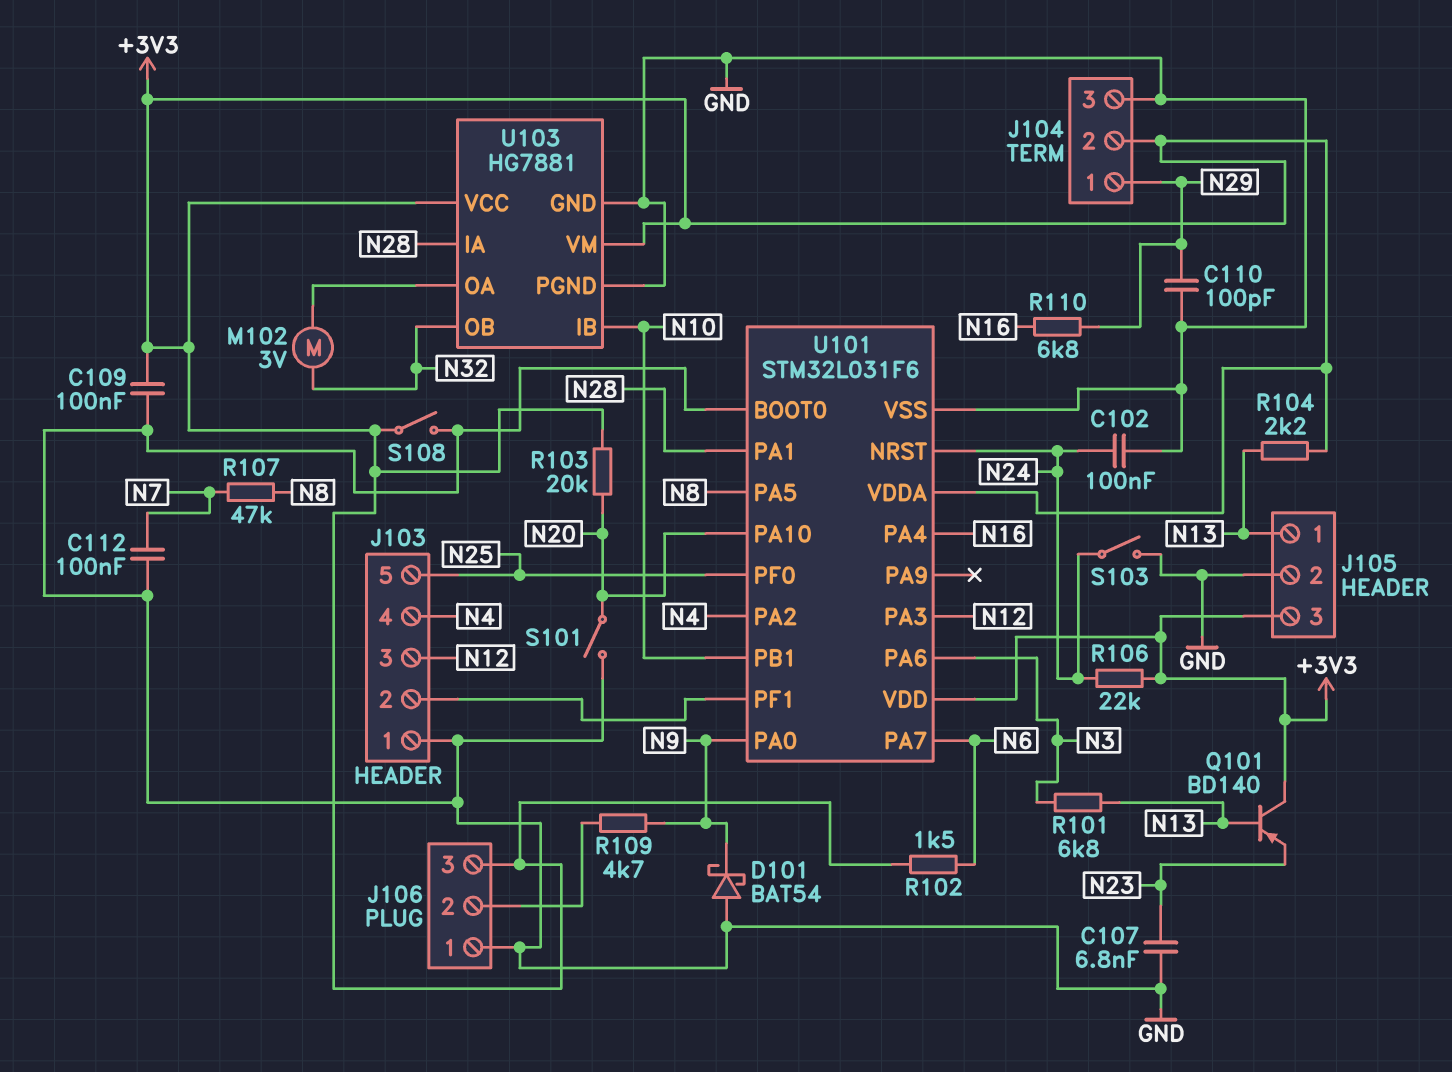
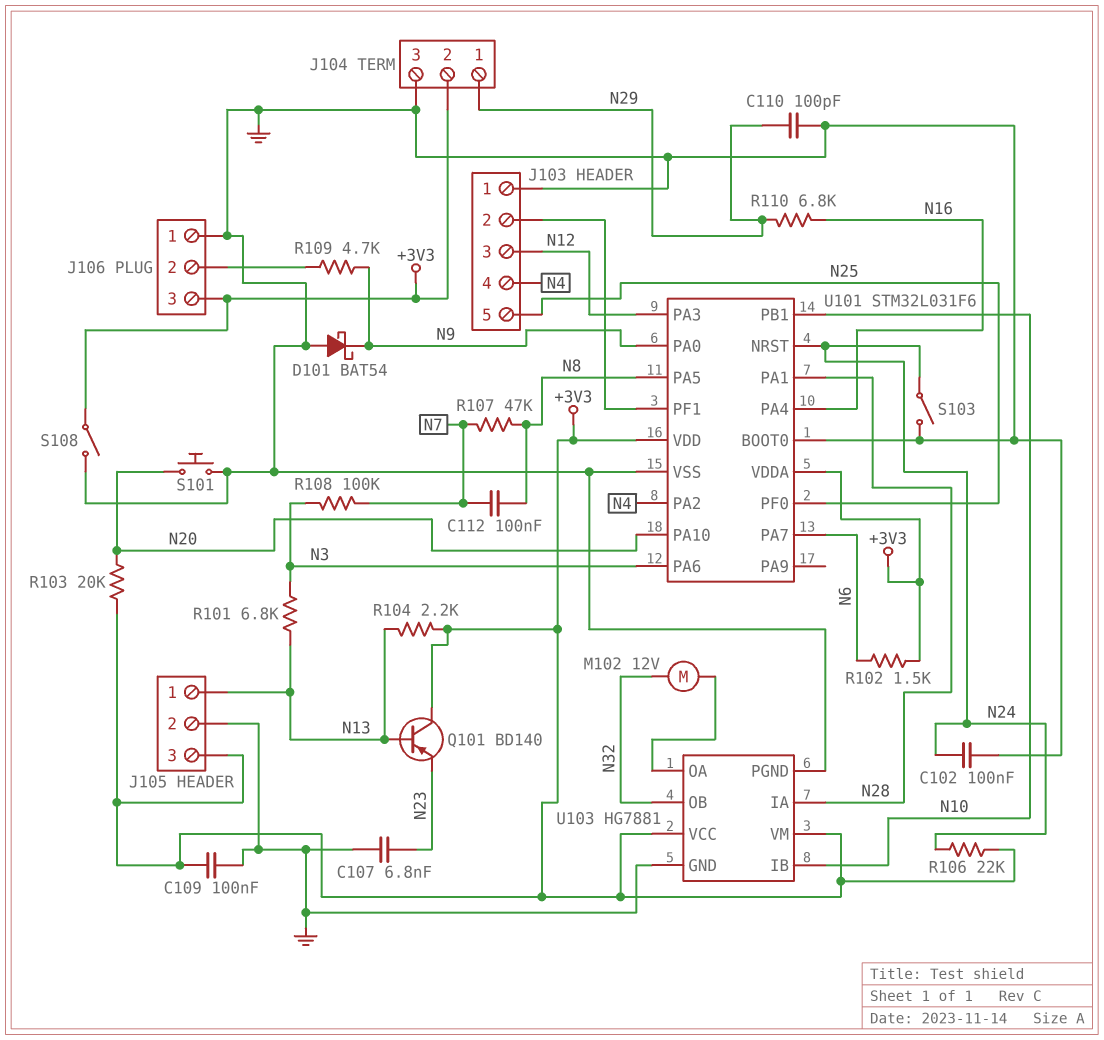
C112: 100nF (GND, N7) -> 100nF (N7, N8)
M102: motor 3V (N32, U103/OA) -> motor 12V (N32, U103/OA)
R108: none -> 100k (N3, N7)
S101: switch (GND, N20) -> button (GND, N20)

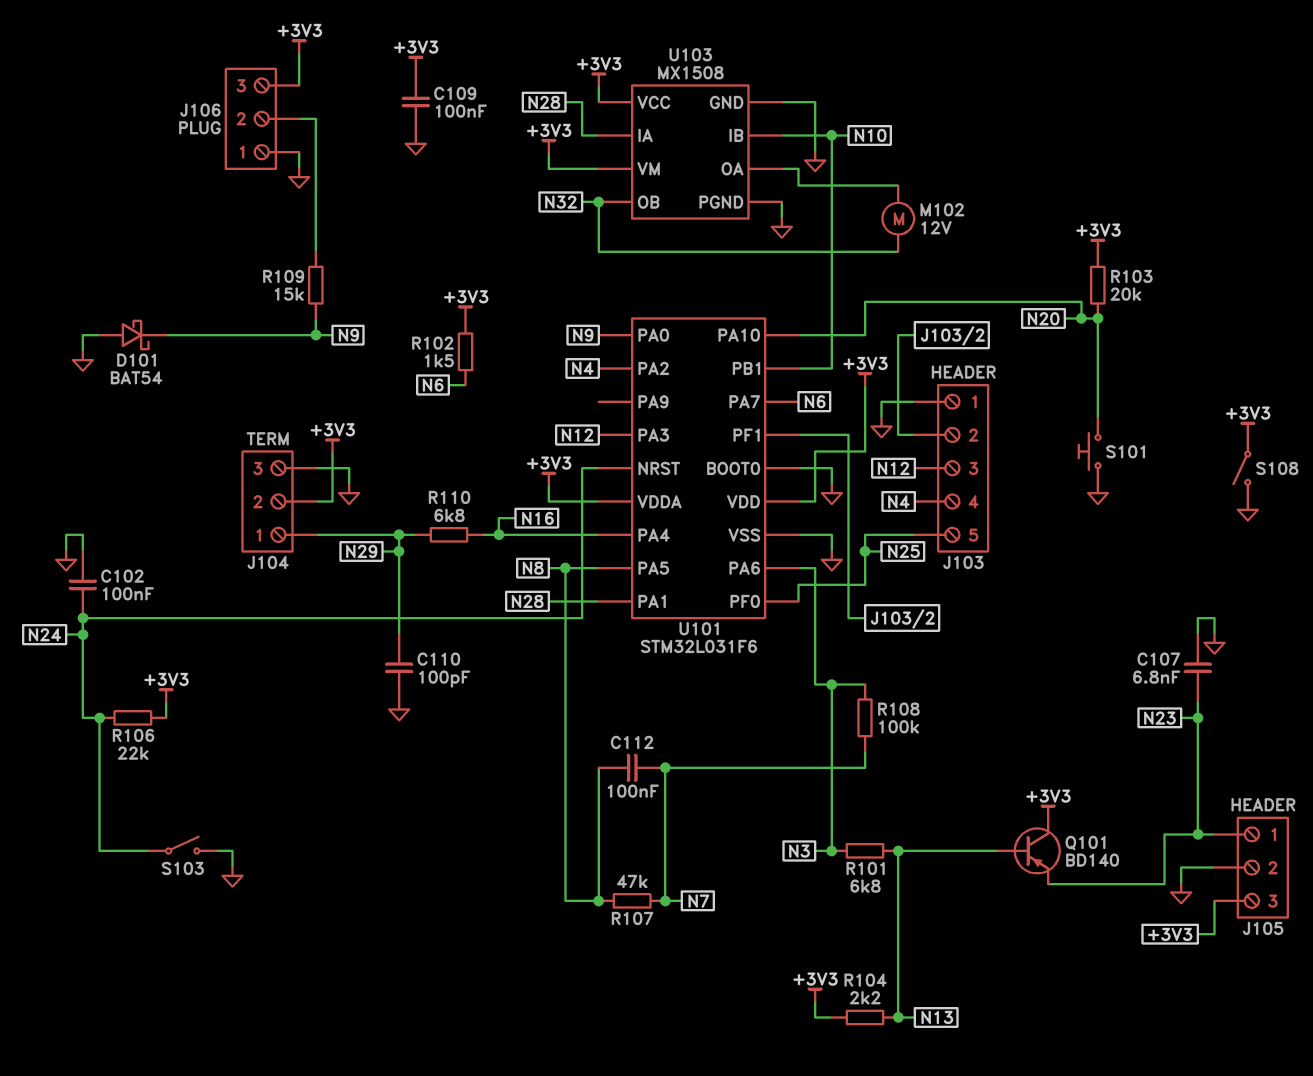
J105 pin 1: N13 -> N23
R109: 4.7k (J106/2, N9) -> 15k (J106/2, N9)
U103: HG7881 -> MX1508

